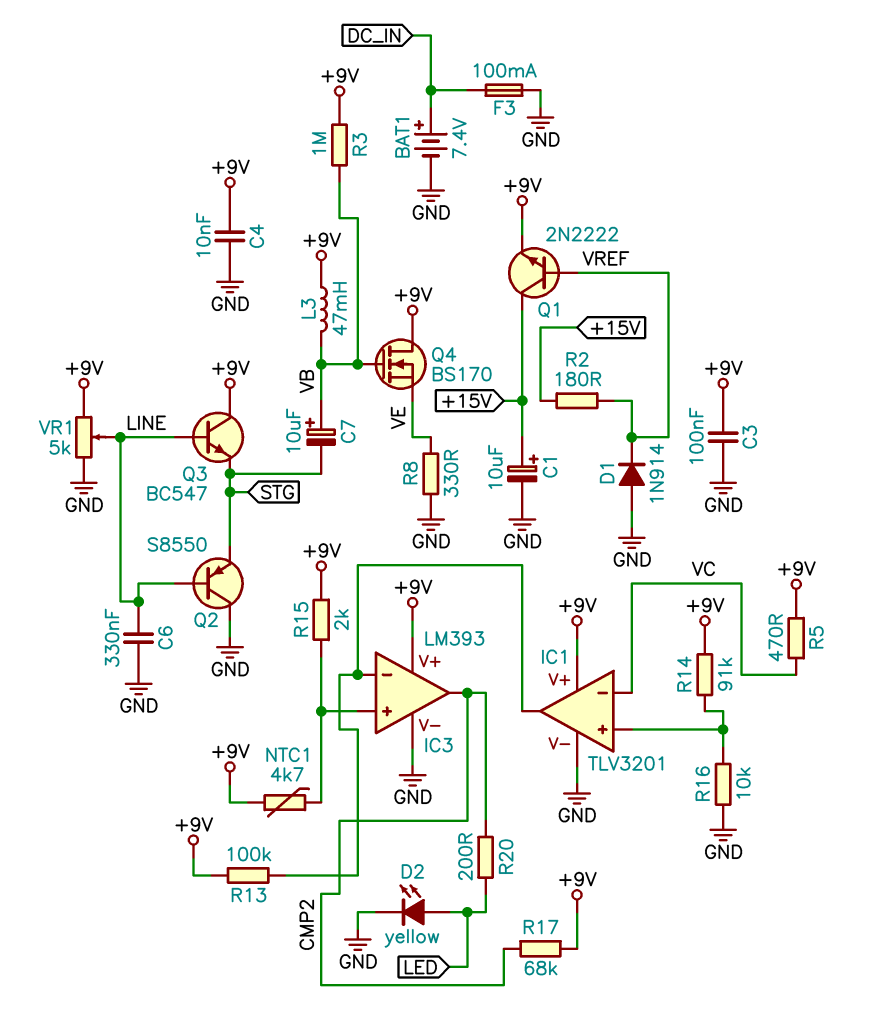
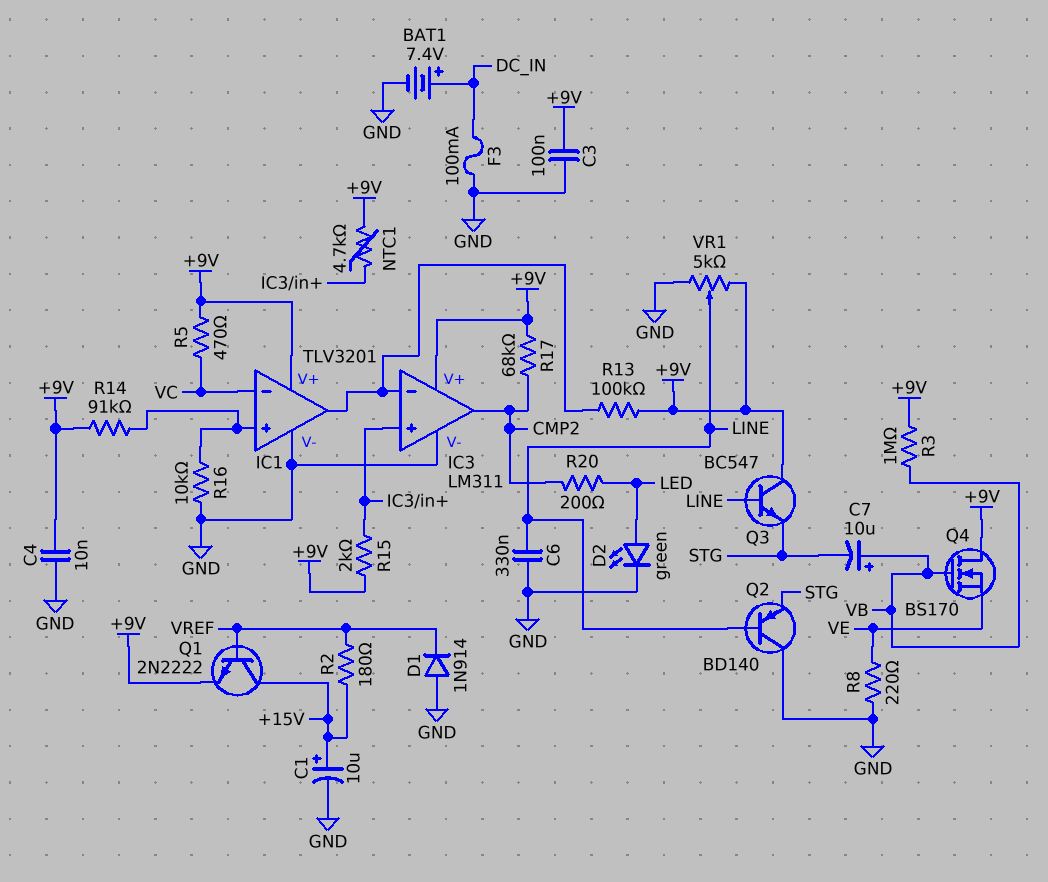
D2: LED yellow (A LED, K GND) -> LED green (A LED, K GND)
IC3: LM393 -> LM311
L3: 47mH (+9V, VB) -> none
Q2: PNP S8550 (B LINE, C GND, E STG) -> PNP BD140 (B LINE, C GND, E STG)
R8: 330 (GND, VE) -> 220 (GND, VE)

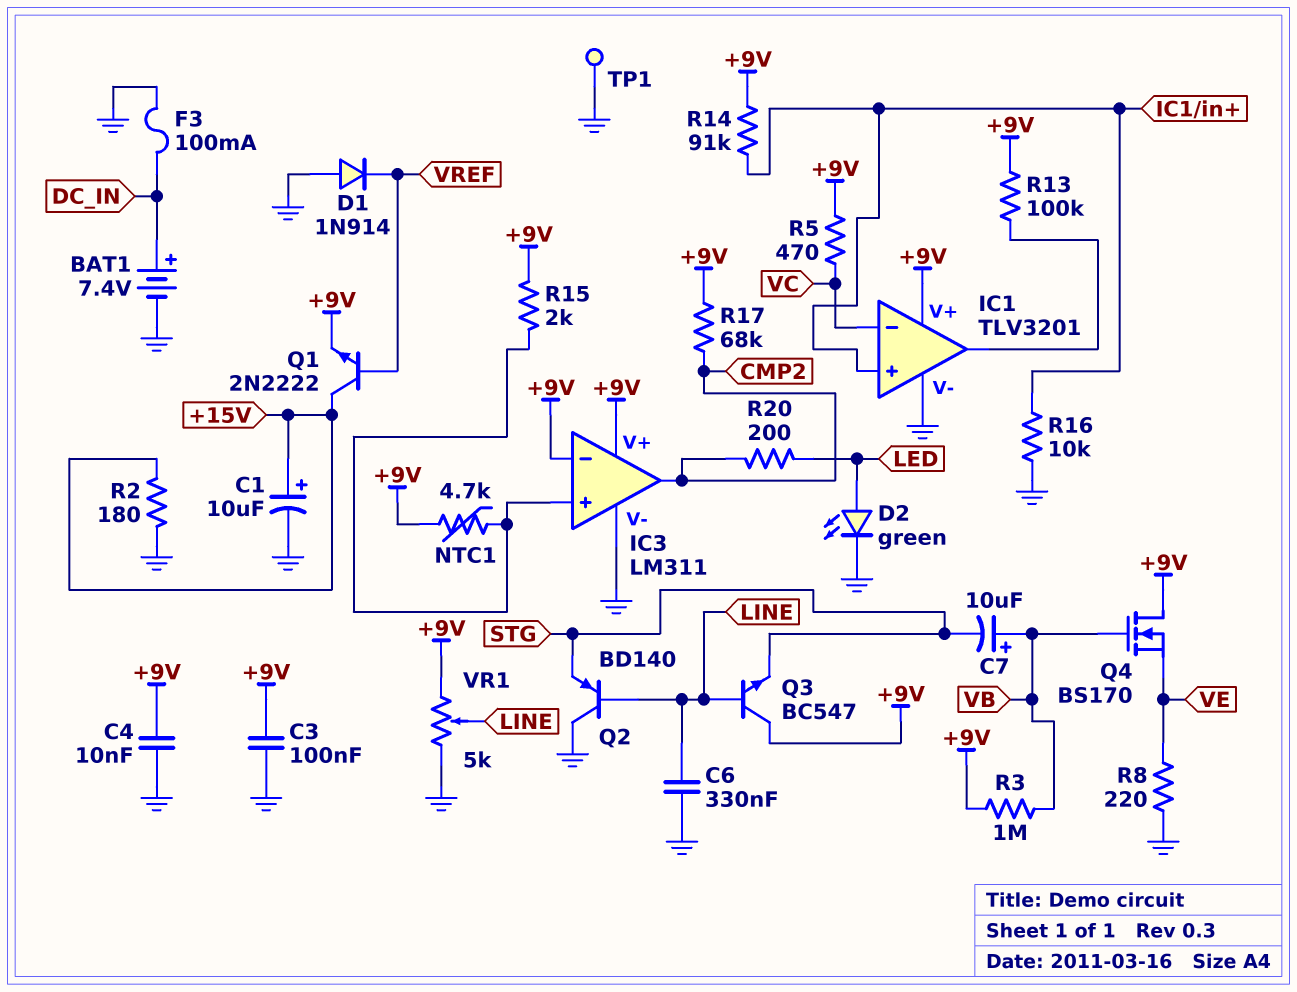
IC3 pin in-: IC1/out -> +9V
R2: 180 (+15V, VREF) -> 180 (+15V, GND)
TP1: none -> test point (GND)

